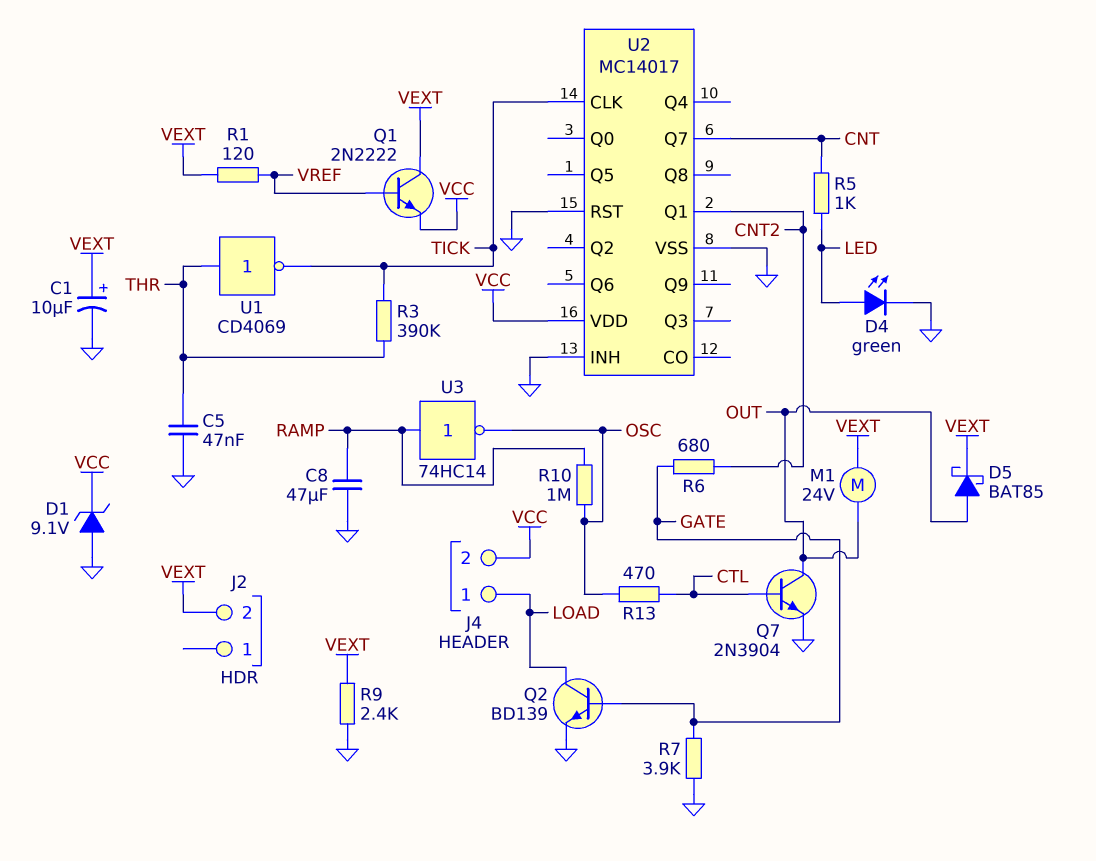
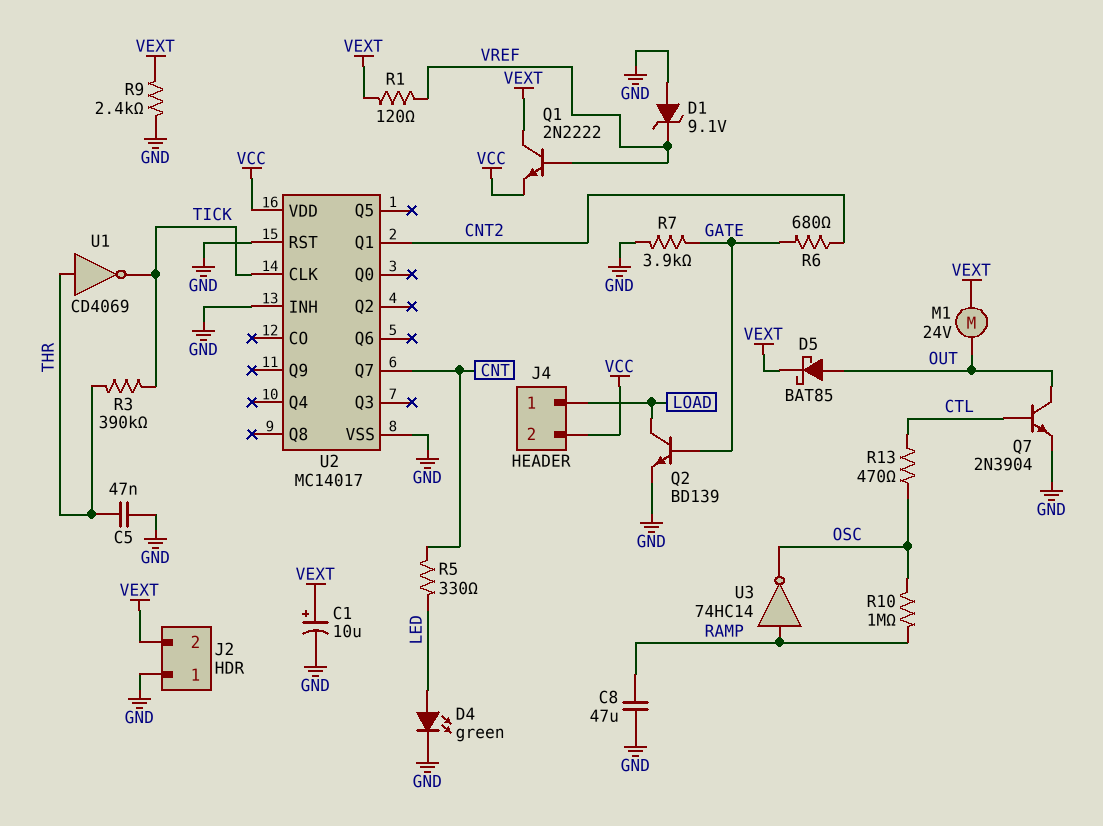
D1: zener 9.1V (A GND, K VCC) -> zener 9.1V (A GND, K VREF)
J2 pin 1: none -> GND
R5: 1k (CNT, LED) -> 330 (CNT, LED)

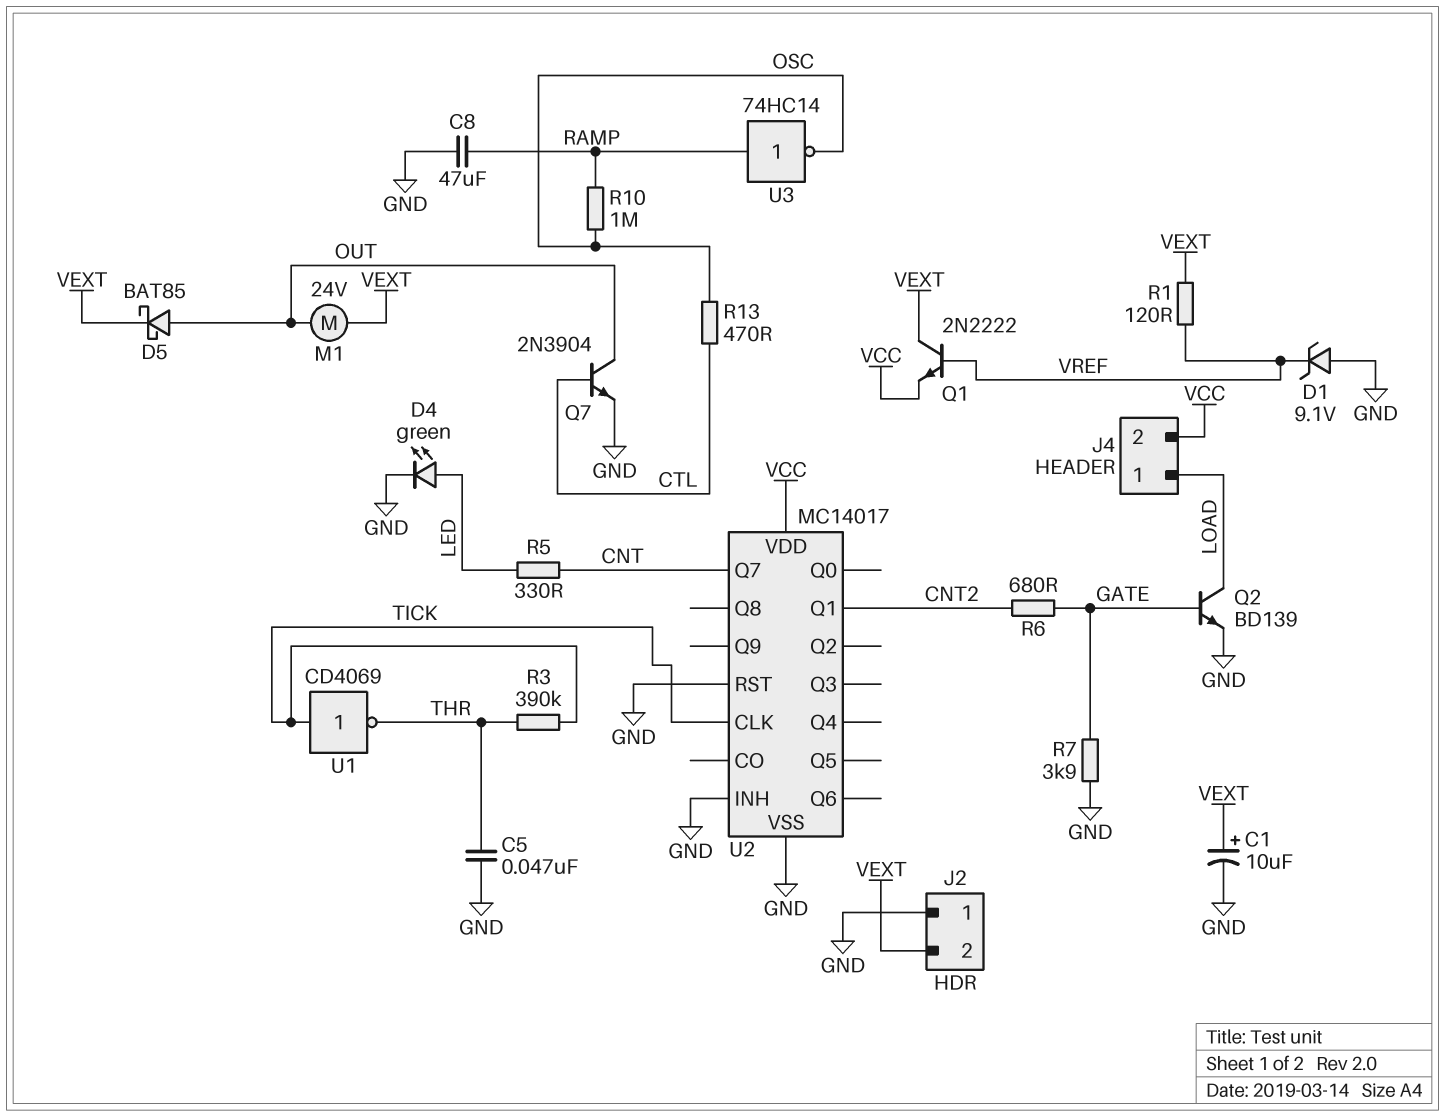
R9: 2.4k (GND, VEXT) -> none
U1: NOT CD4069 (in THR, out TICK) -> NOT CD4069 (in TICK, out THR)

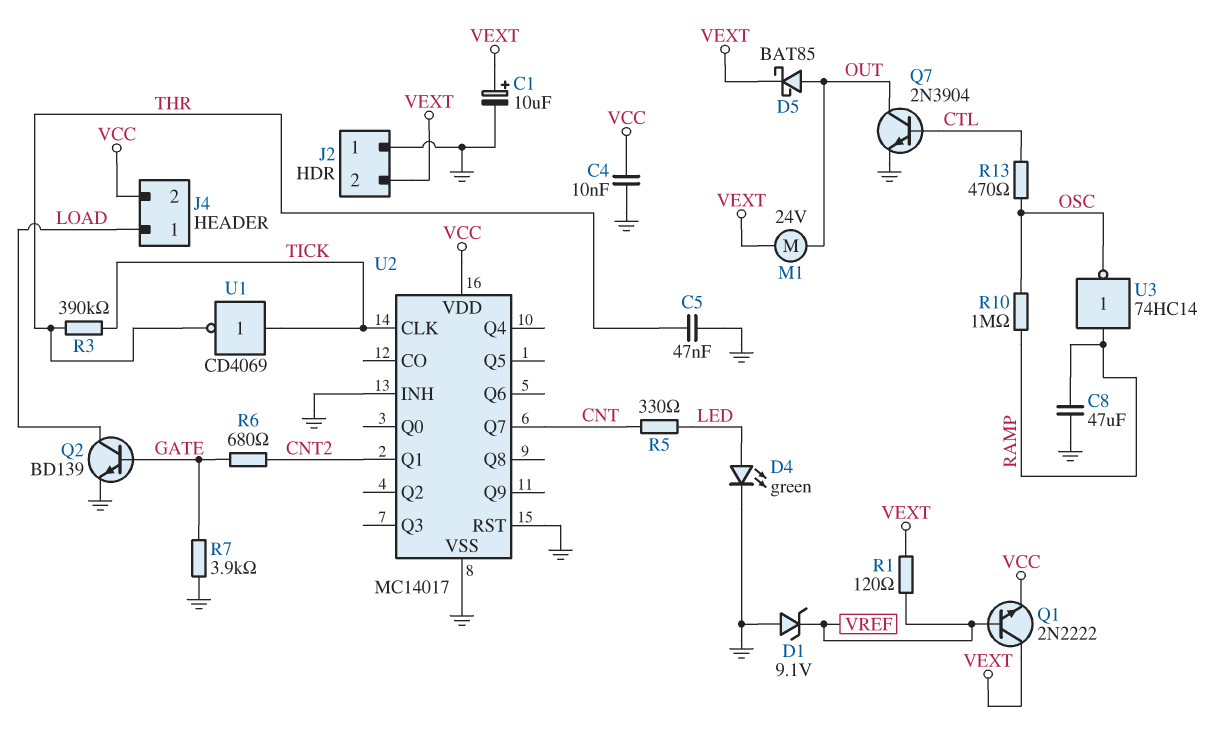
C4: none -> 10nF (GND, VCC)

